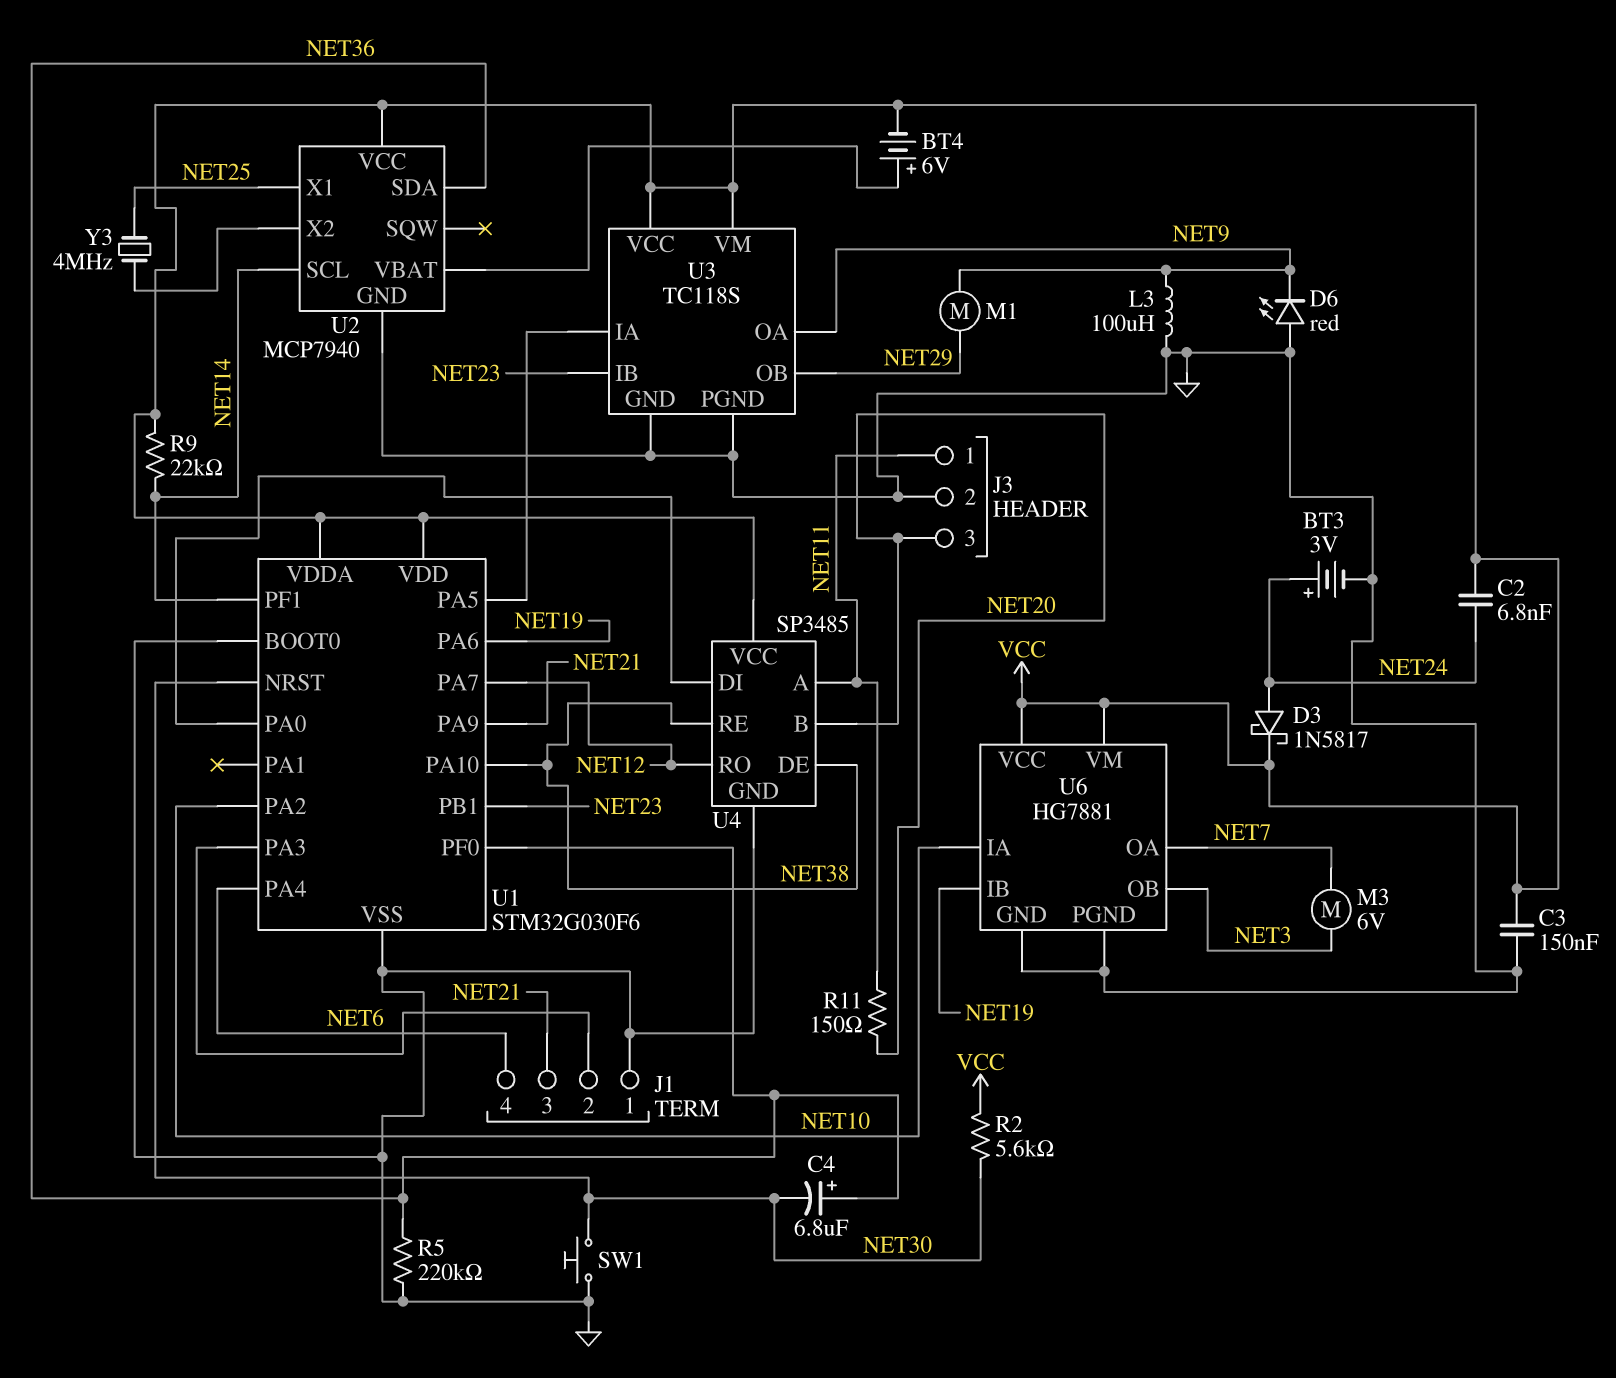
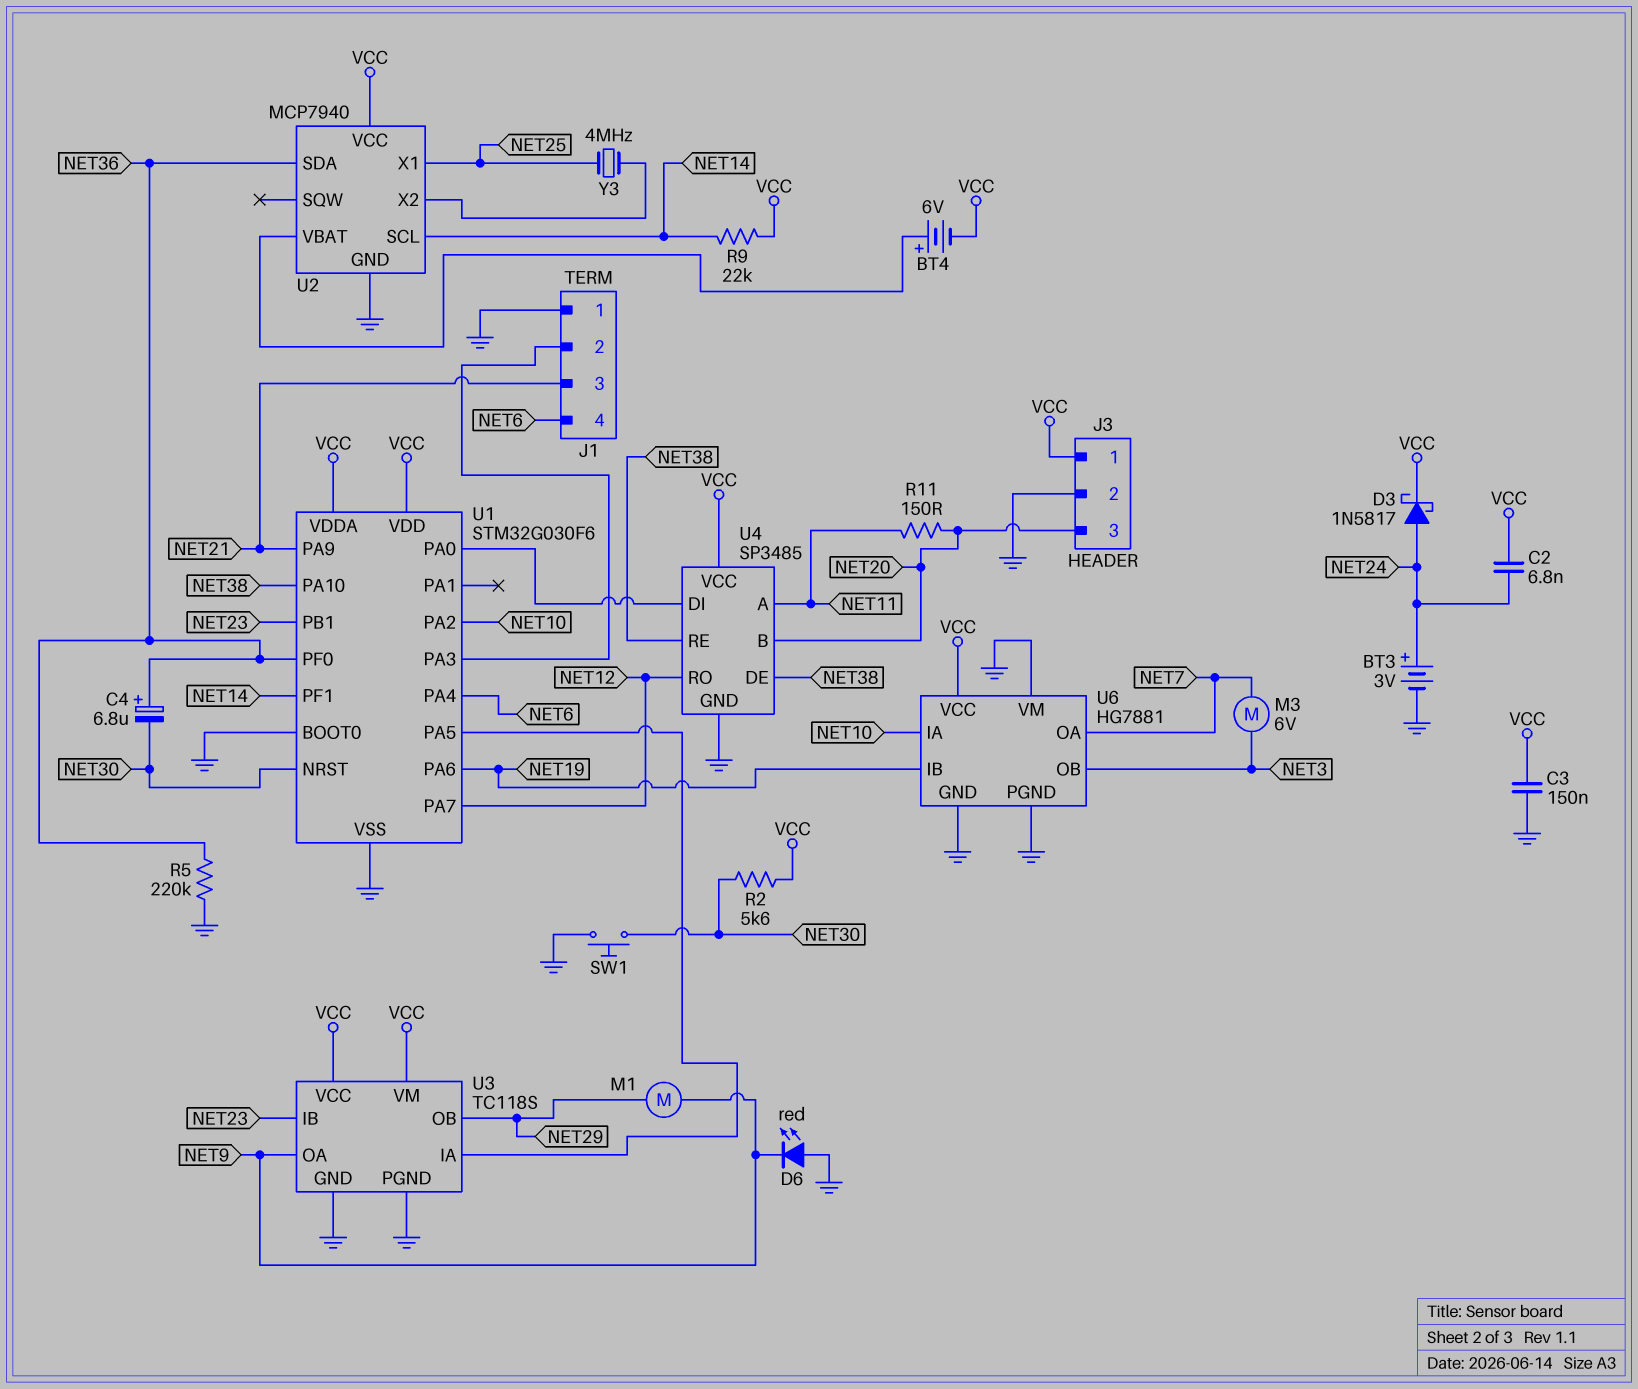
J3 pin 1: NET11 -> VCC
L3: 100uH (GND, NET9) -> none
U6 pin VM: VCC -> GND

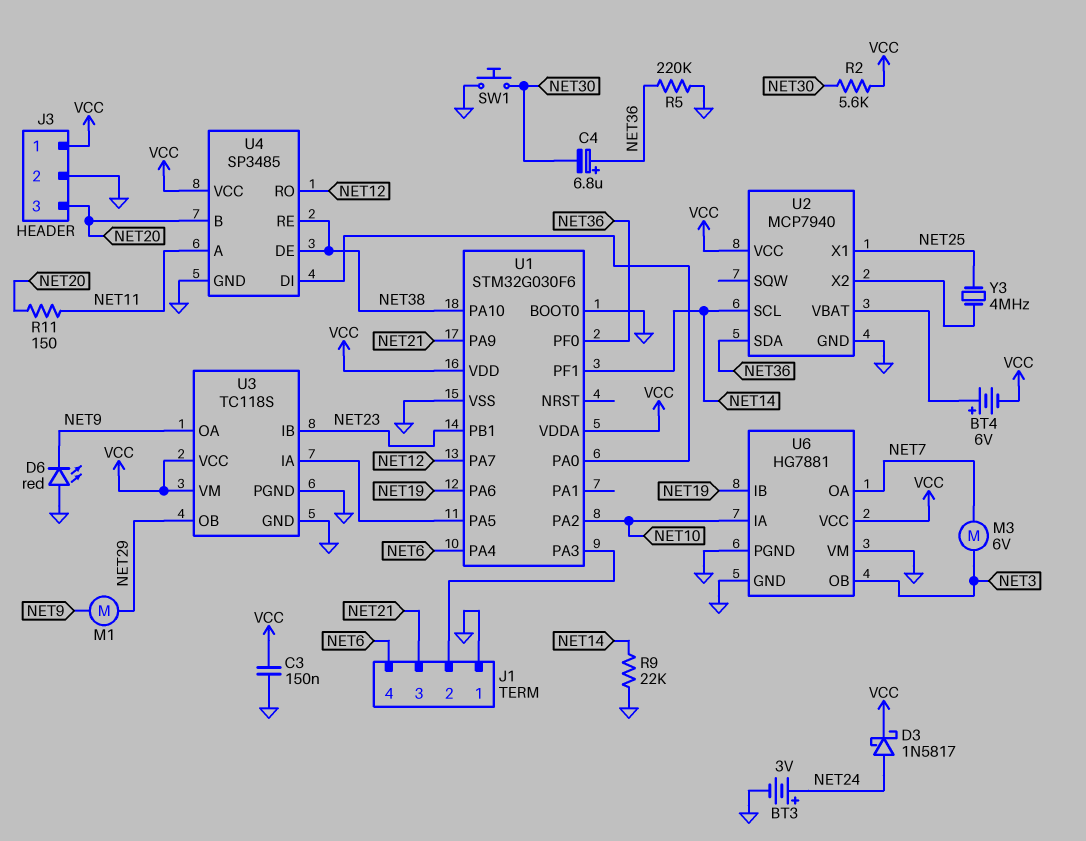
C2: 6.8nF (NET24, VCC) -> none
R9: 22k (NET14, VCC) -> 22k (GND, NET14)
U1 pin NRST: NET30 -> none

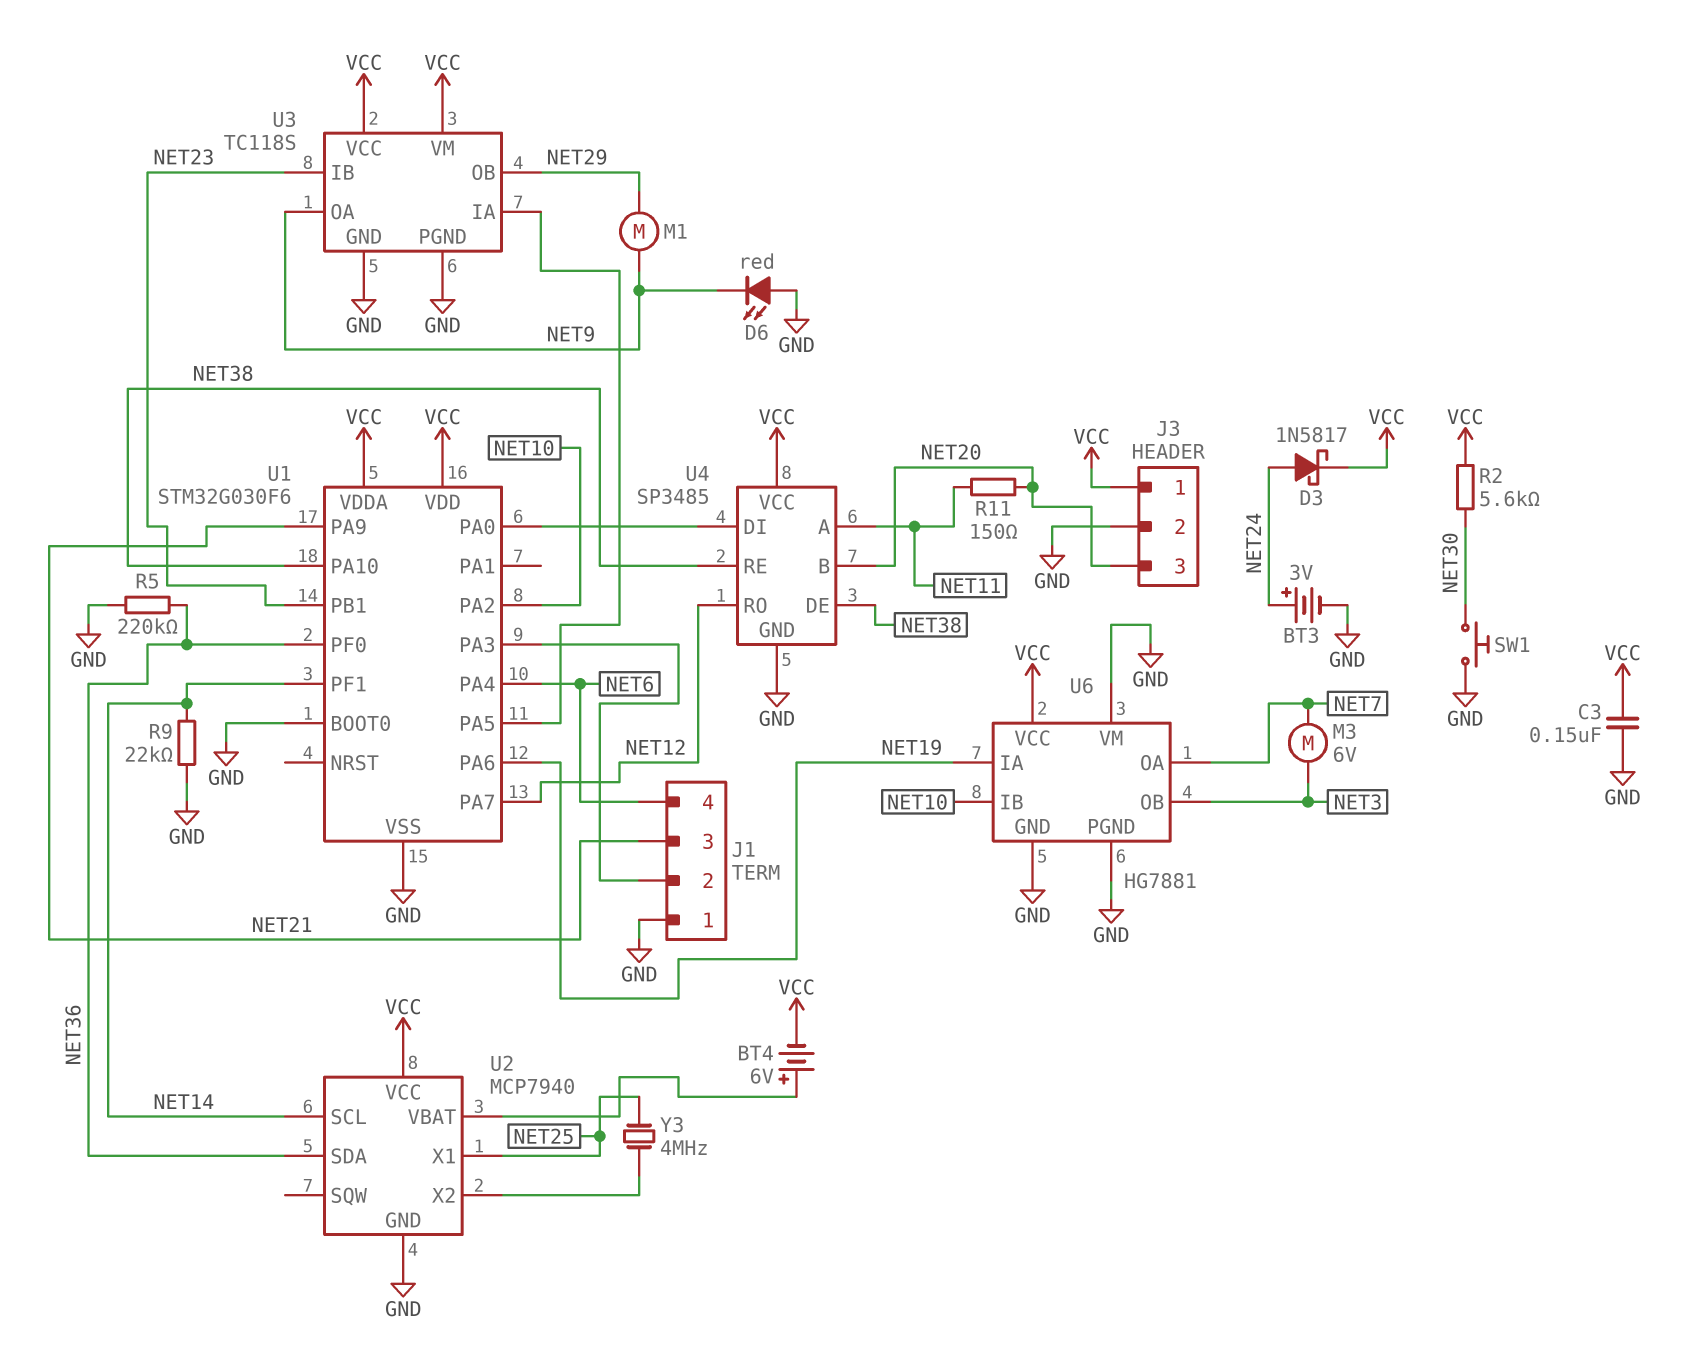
C4: 6.8uF (plus NET36, minus NET30) -> none
U6 pin IA: NET10 -> NET19
U6 pin IB: NET19 -> NET10

